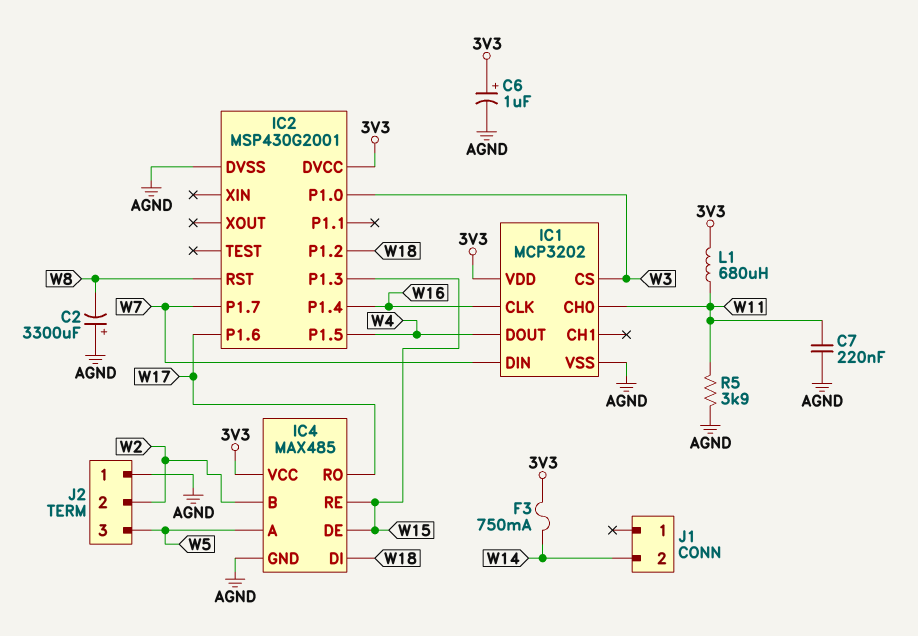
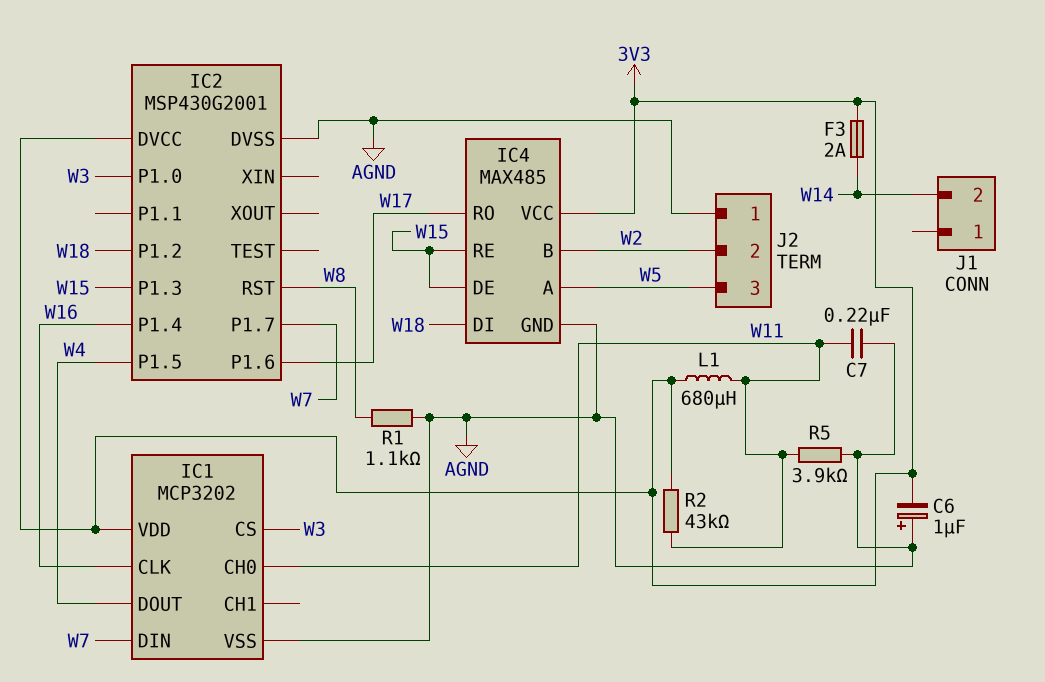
C2: 3300uF (plus AGND, minus W8) -> none
C6: 1uF (plus 3V3, minus AGND) -> 1uF (plus AGND, minus 3V3)
F3: 750mA (3V3, W14) -> 2A (3V3, W14)
R1: none -> 1.1k (AGND, W8)
R2: none -> 43k (3V3, W11)

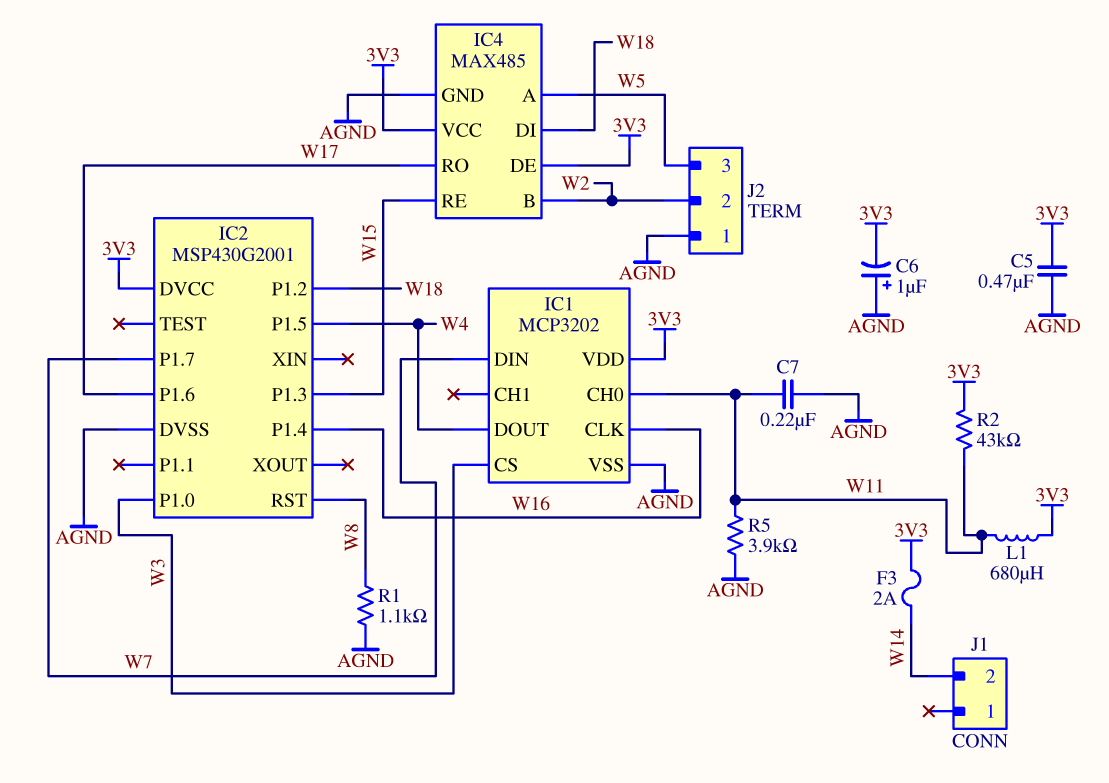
C5: none -> 470nF (3V3, AGND)
IC4 pin DE: W15 -> 3V3

